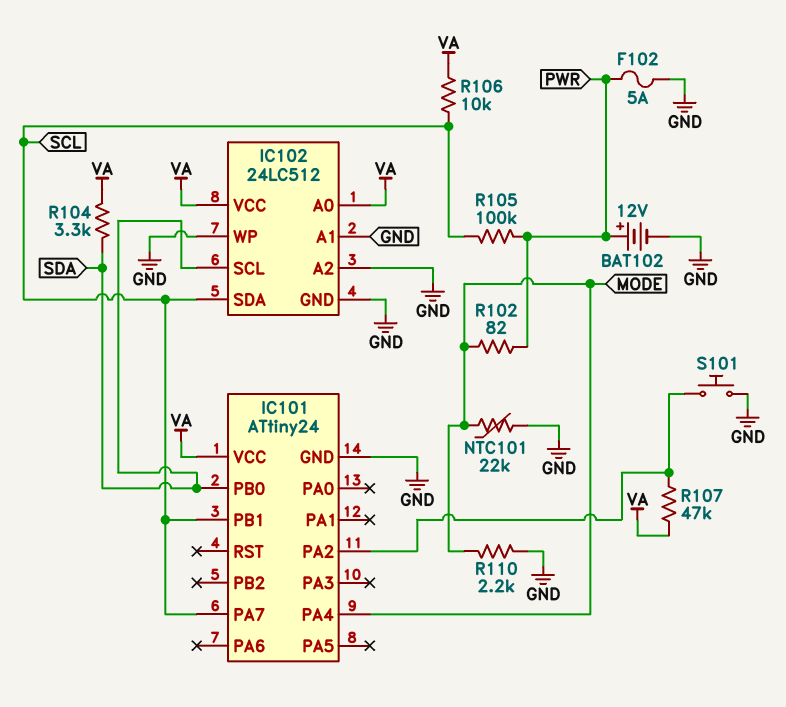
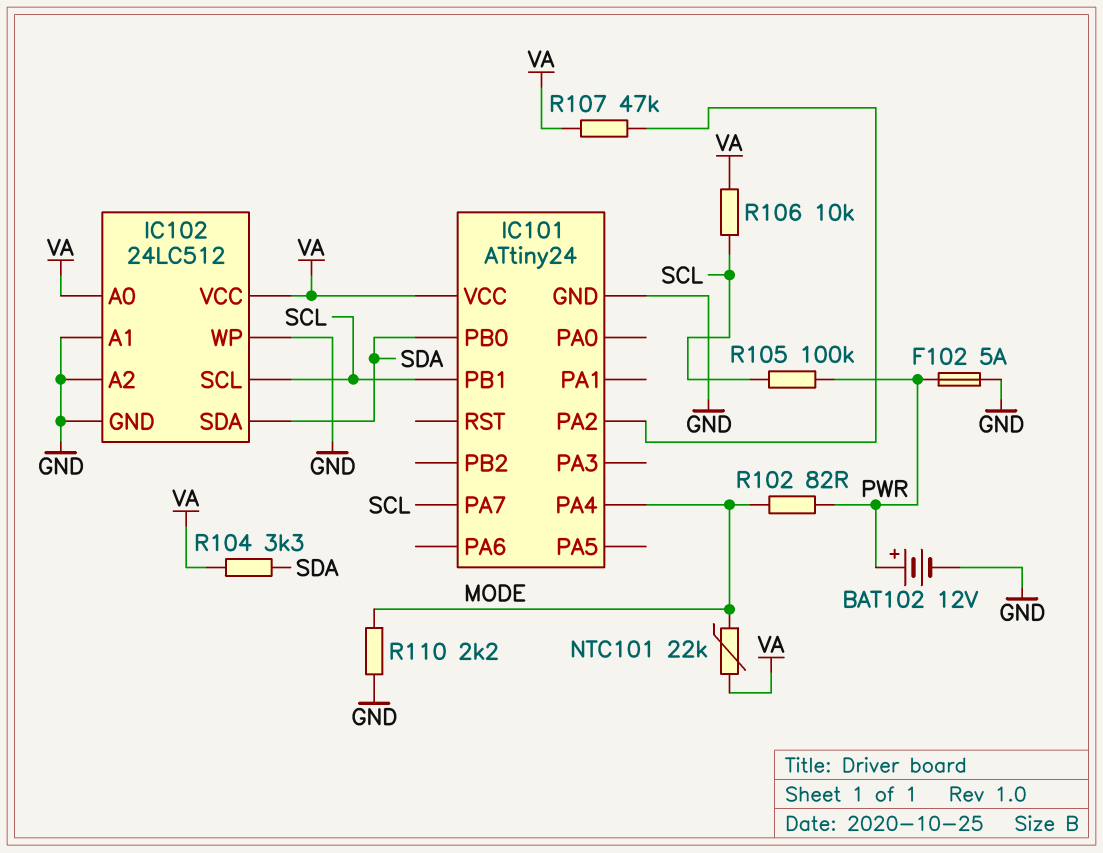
IC102 pin SCL: SDA -> SCL
IC102 pin SDA: SCL -> SDA
NTC101: 22k (GND, MODE) -> 22k (MODE, VA)
S101: button (GND, IC101/PA2) -> none

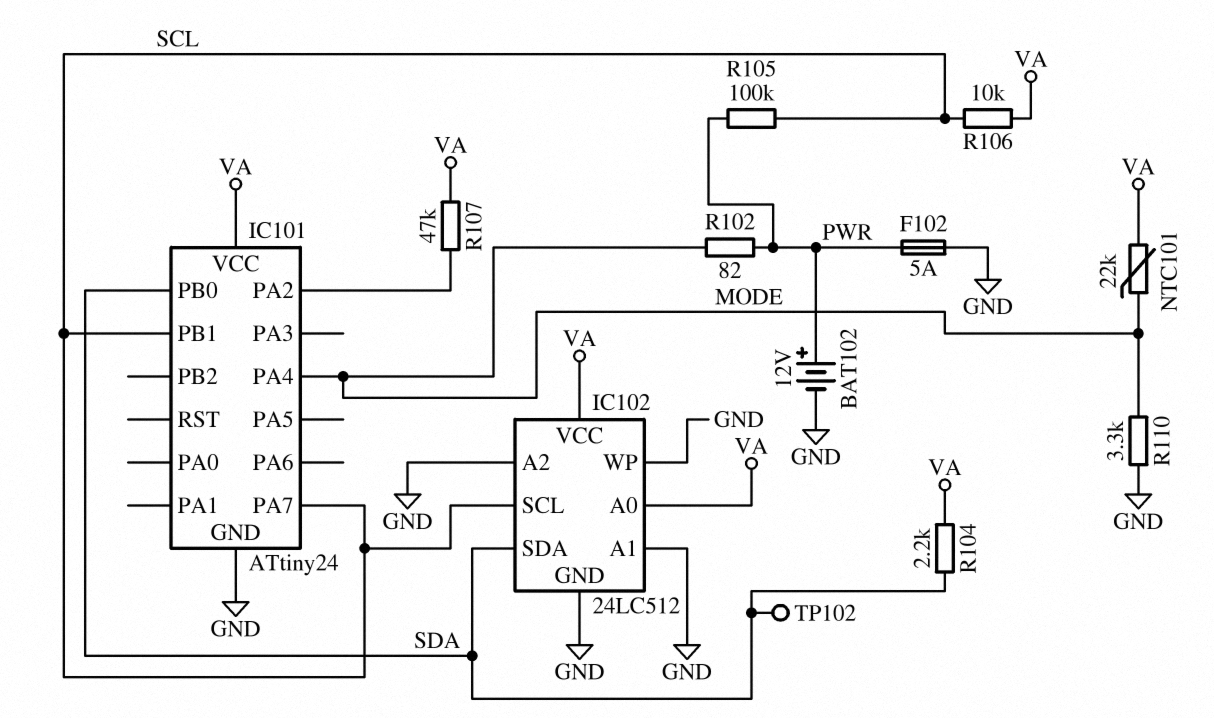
R104: 3.3k (SDA, VA) -> 2.2k (SDA, VA)
R110: 2.2k (GND, MODE) -> 3.3k (GND, MODE)
TP102: none -> test point (SDA)

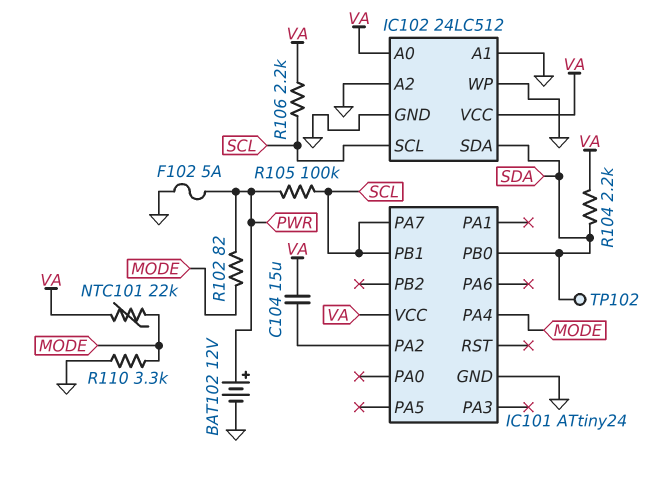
C104: none -> 15uF (IC101/PA2, VA)
R106: 10k (SCL, VA) -> 2.2k (SCL, VA)
R107: 47k (IC101/PA2, VA) -> none

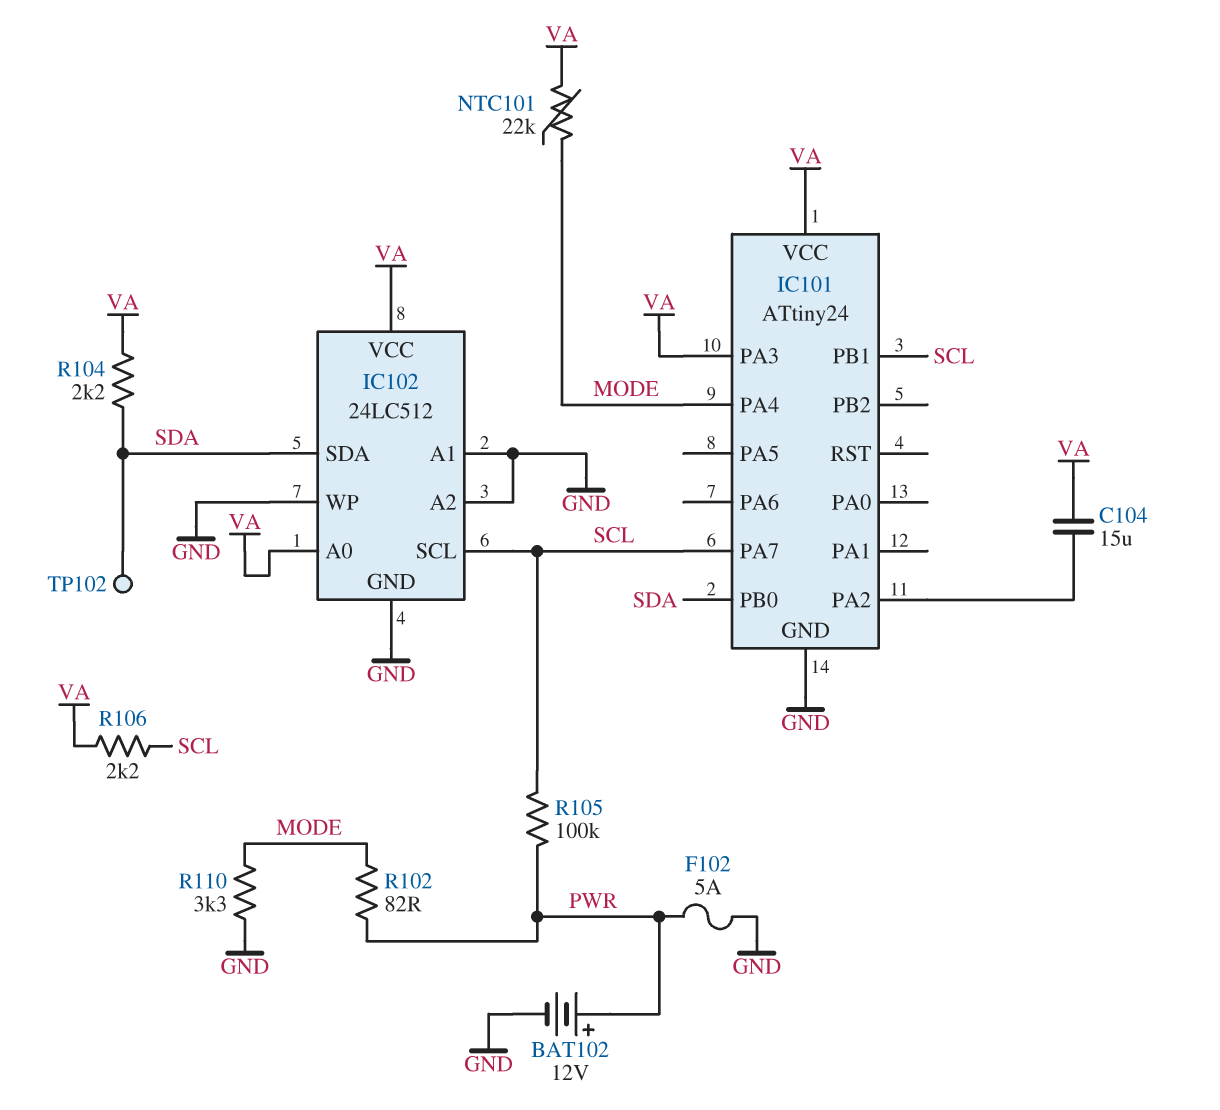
IC101 pin PA3: none -> VA

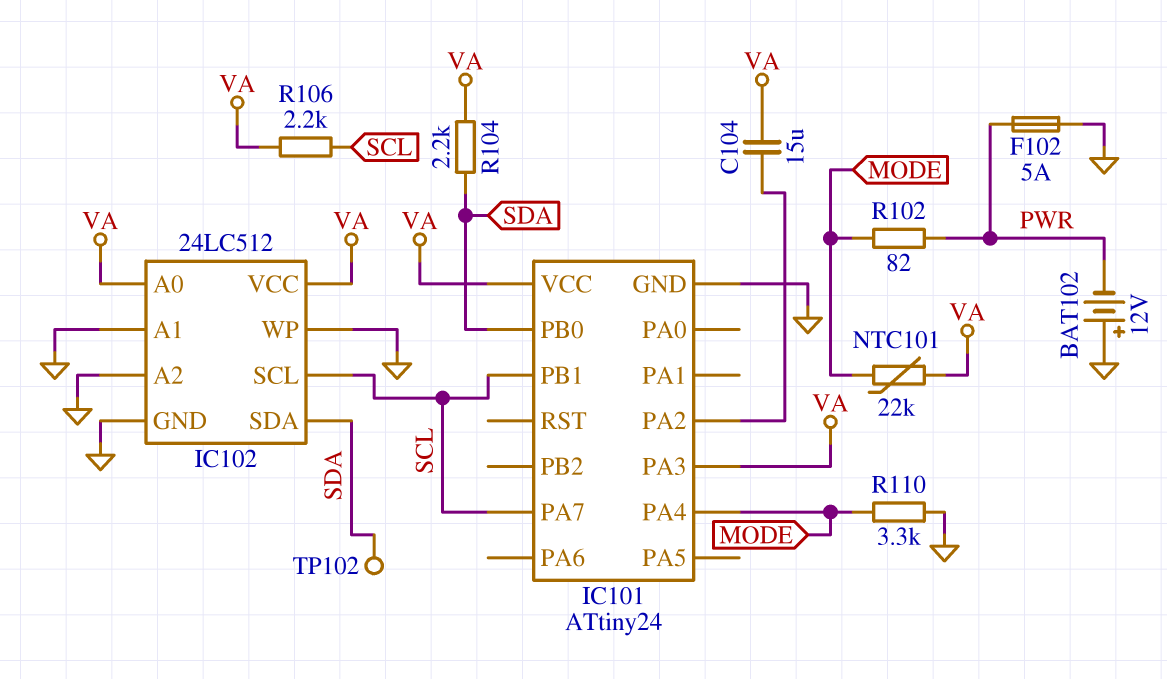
BAT102: 12V (plus PWR, minus GND) -> 12V (plus GND, minus PWR)
R105: 100k (PWR, SCL) -> none

